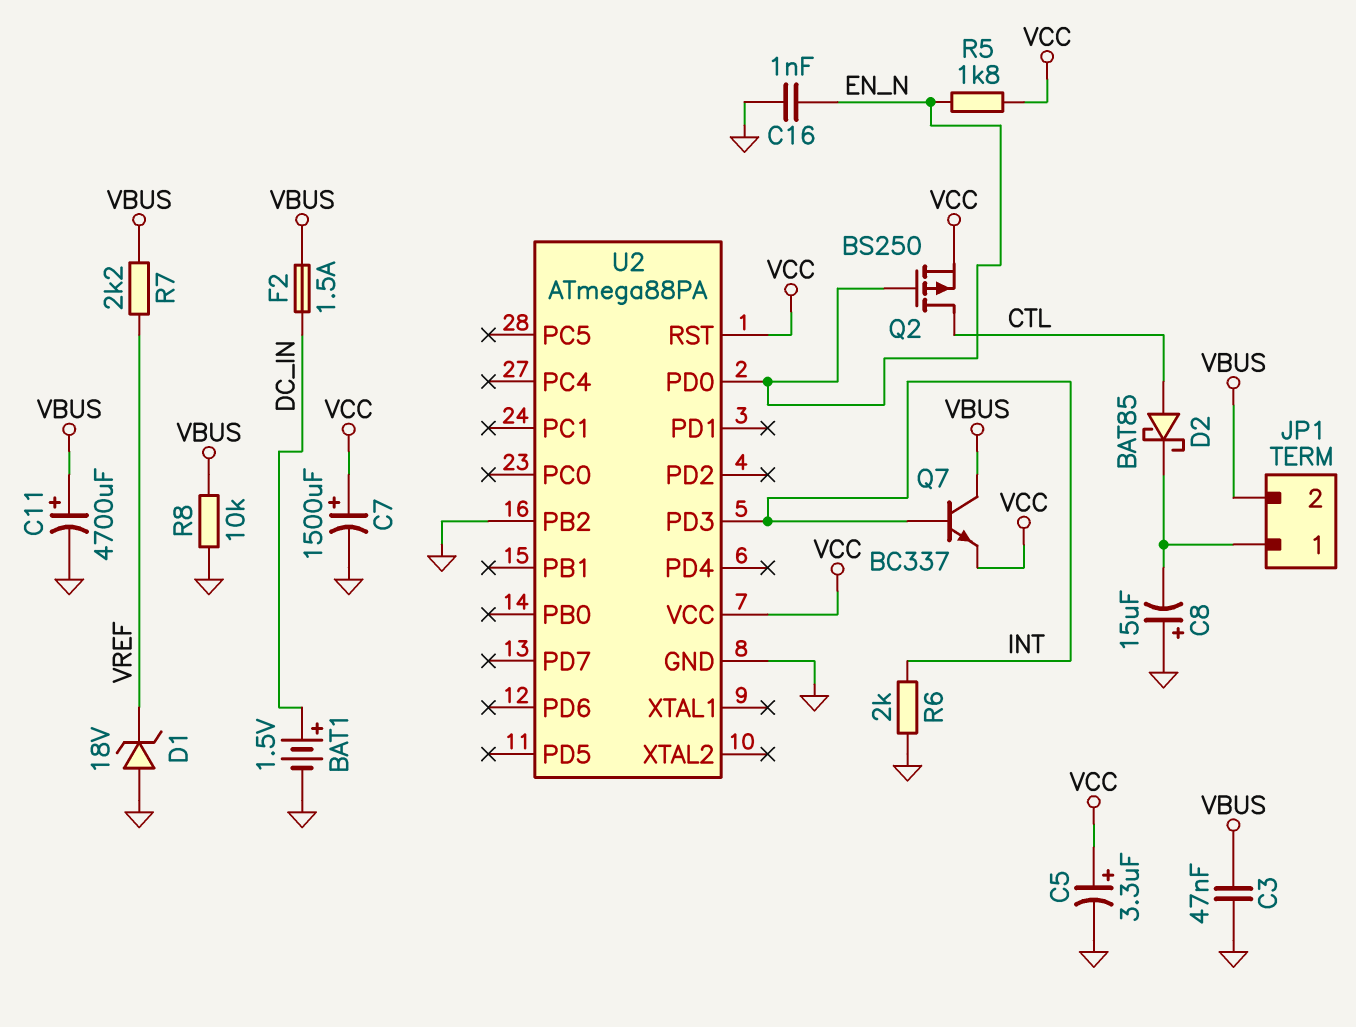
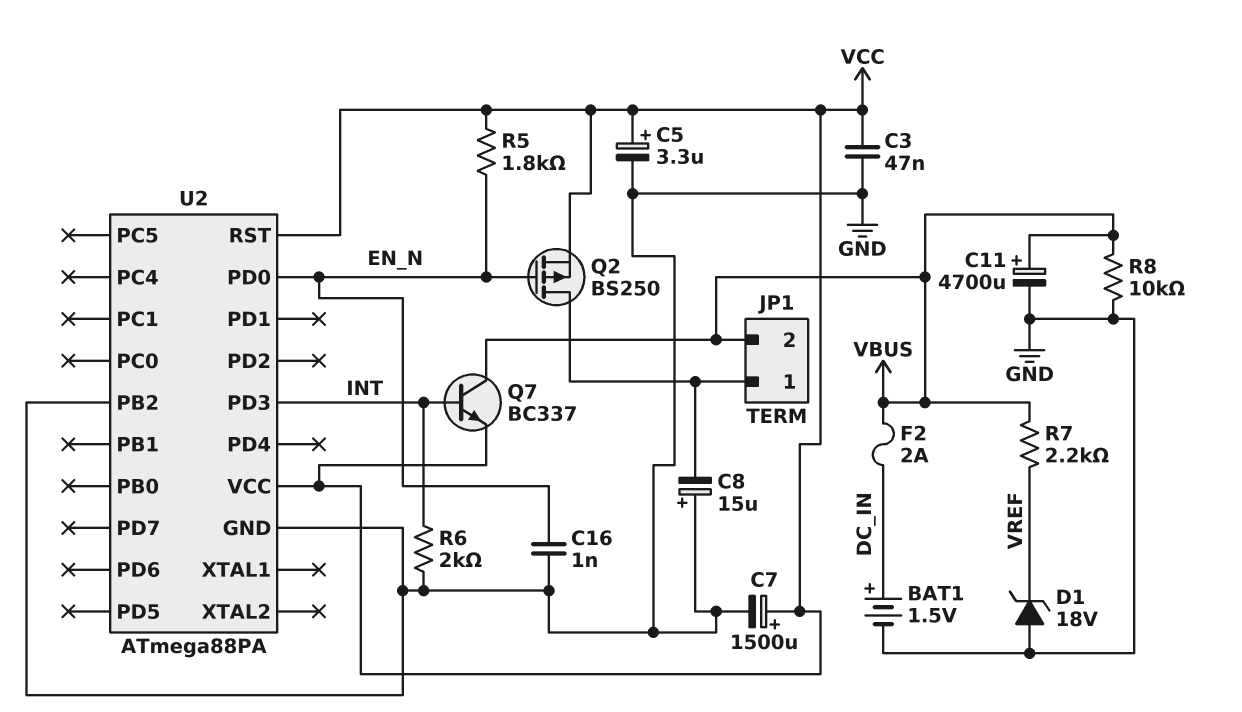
C3: 47nF (GND, VBUS) -> 47nF (GND, VCC)
D2: schottky BAT85 (A CTL, K JP1/1) -> none
F2: 1.5A (DC_IN, VBUS) -> 2A (DC_IN, VBUS)
Q2: PMOS BS250 (G EN_N, D CTL, S VCC) -> PMOS BS250 (G EN_N, D JP1/1, S VCC)

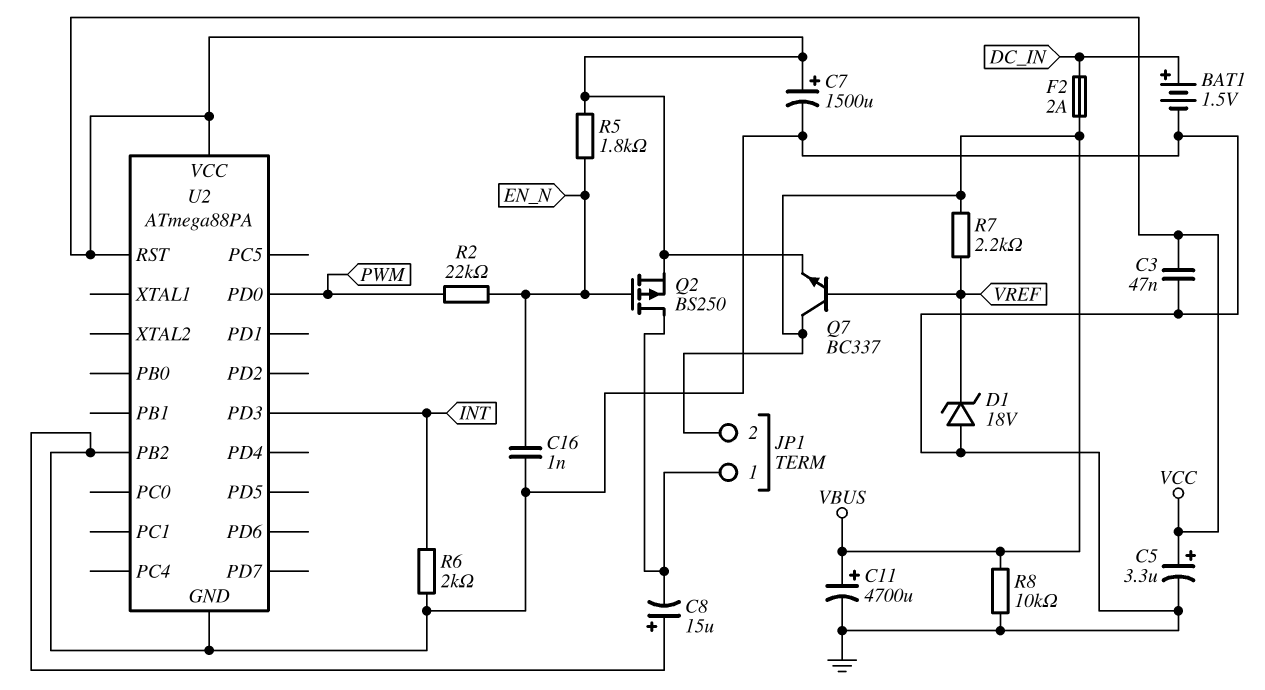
Q7: NPN BC337 (B INT, C VBUS, E VCC) -> NPN BC337 (B VREF, C VBUS, E VCC)
R2: none -> 22k (EN_N, PWM)
U2 pin PD0: EN_N -> PWM

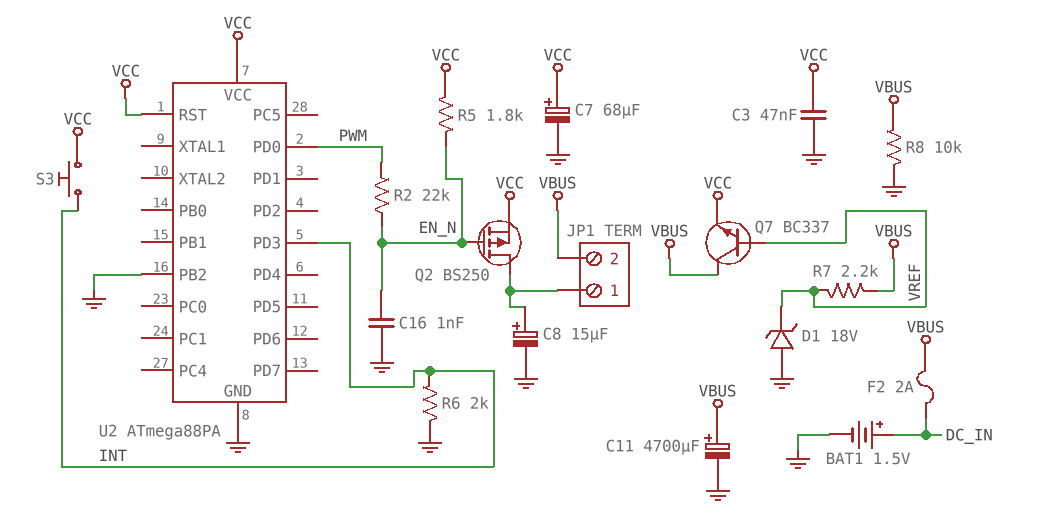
C5: 3.3uF (plus VCC, minus GND) -> none
C7: 1500uF (plus VCC, minus GND) -> 68uF (plus VCC, minus GND)
C8: 15uF (plus GND, minus JP1/1) -> 15uF (plus JP1/1, minus GND)
S3: none -> button (INT, VCC)

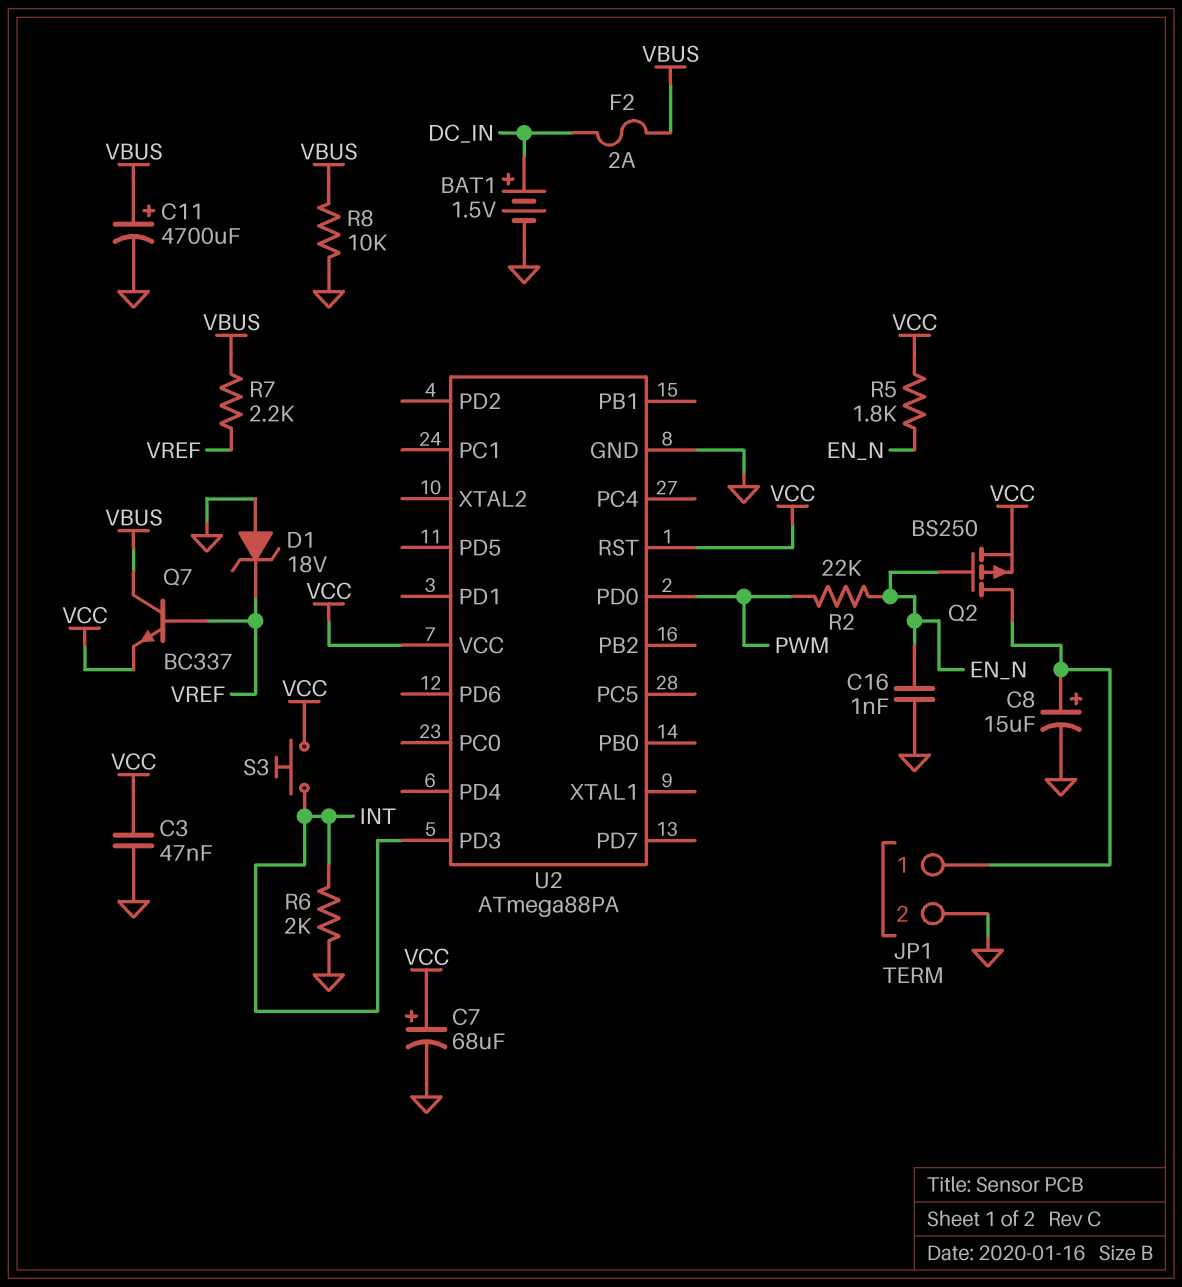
JP1 pin 2: VBUS -> GND
U2 pin PB2: GND -> none

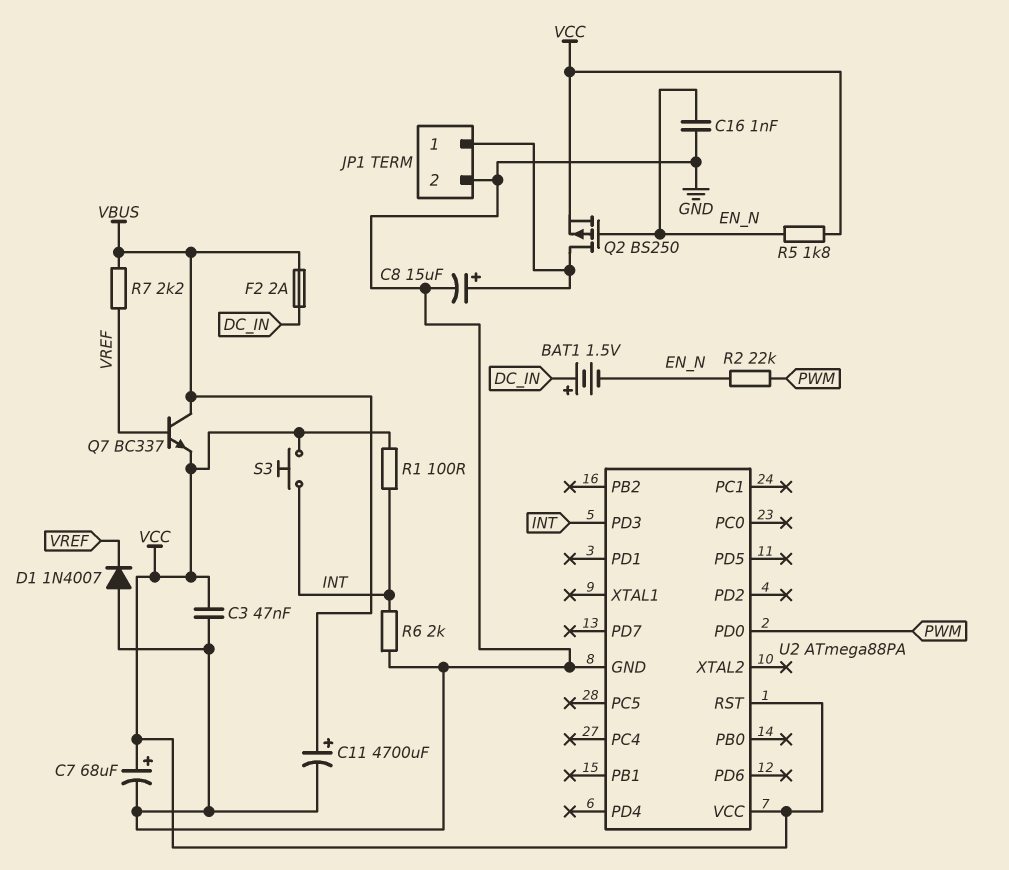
BAT1: 1.5V (plus DC_IN, minus GND) -> 1.5V (plus DC_IN, minus EN_N)
D1: zener 18V (A GND, K VREF) -> diode 1N4007 (A GND, K VREF)
R1: none -> 100 (INT, VCC)
R8: 10k (GND, VBUS) -> none

